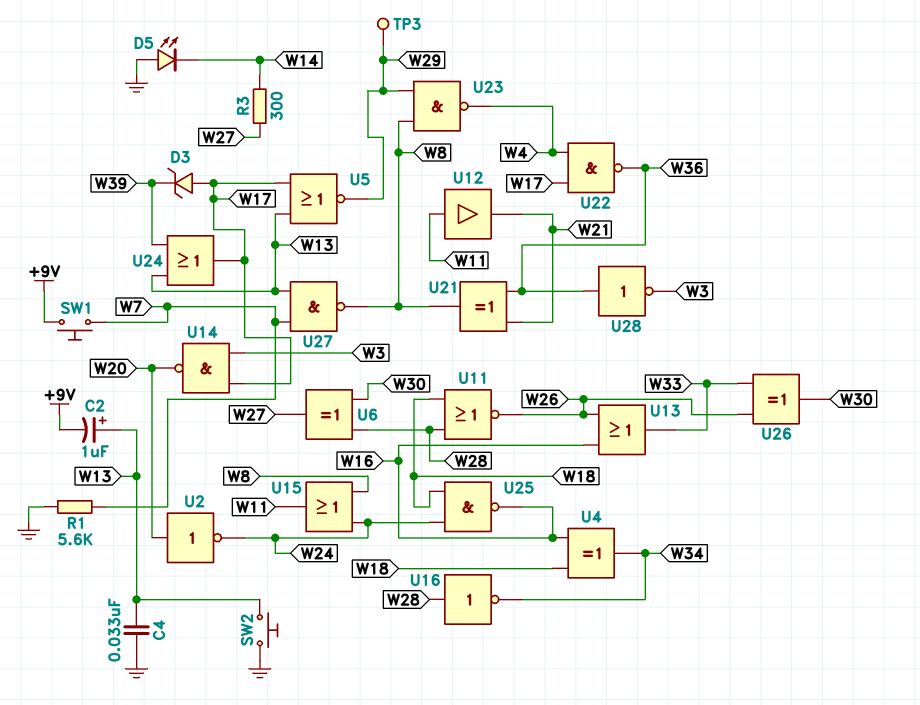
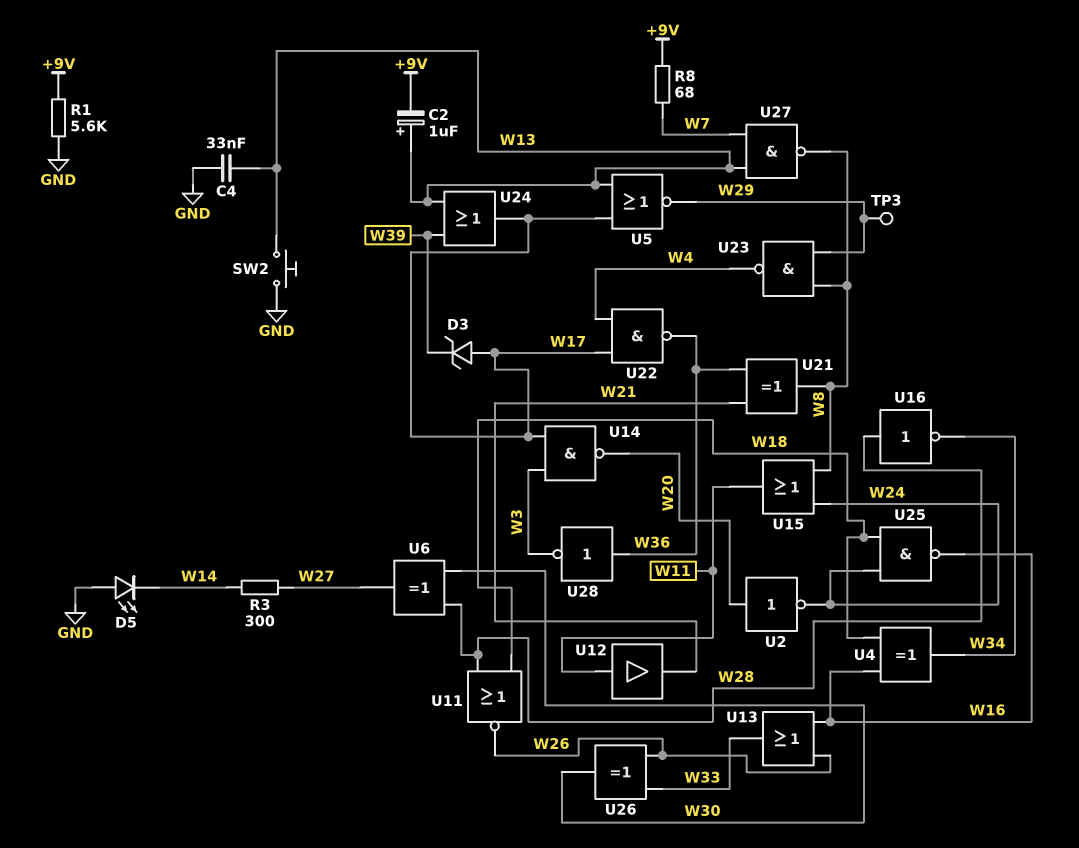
R1: 5.6k (GND, W7) -> 5.6k (+9V, GND)
R8: none -> 68 (+9V, W7)
SW1: button (+9V, W7) -> none

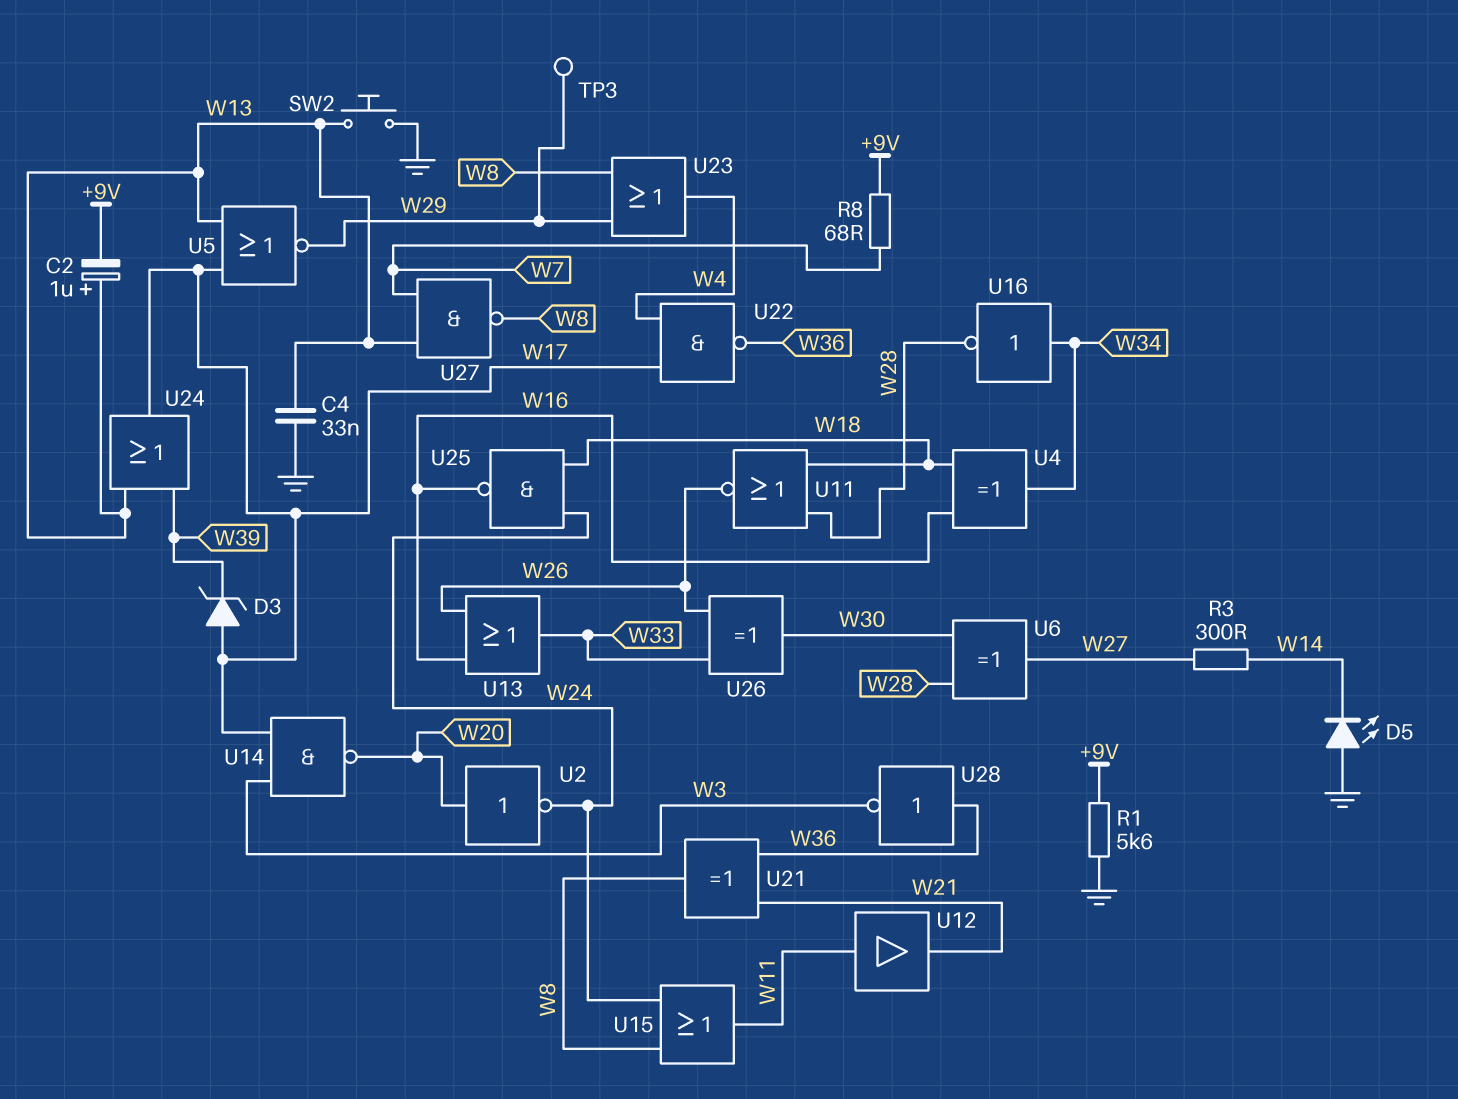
U16: NOT (in W28, out W34) -> NOT (in W34, out W28)
U23: NAND (in W8, in W29, out W4) -> OR (in W8, in W29, out W4)

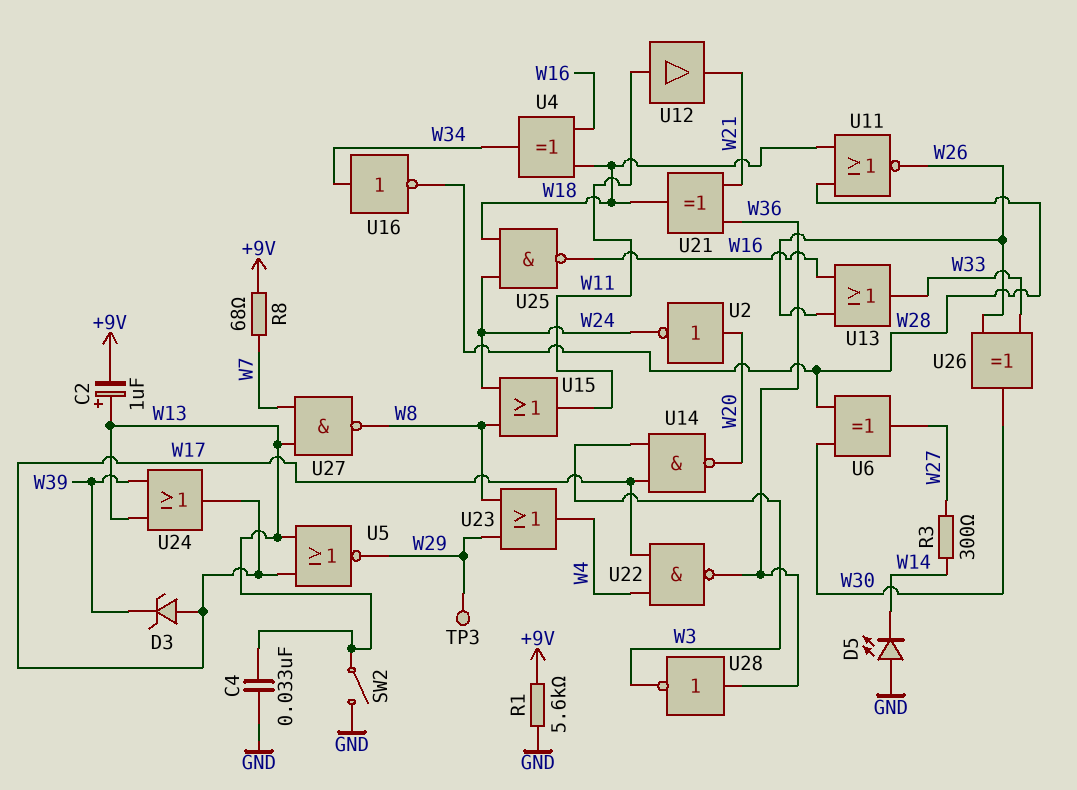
SW2: button (GND, W13) -> switch (GND, W13)
U21: XOR (in W21, in W36, out W8) -> XOR (in W21, in W36, out W18)

